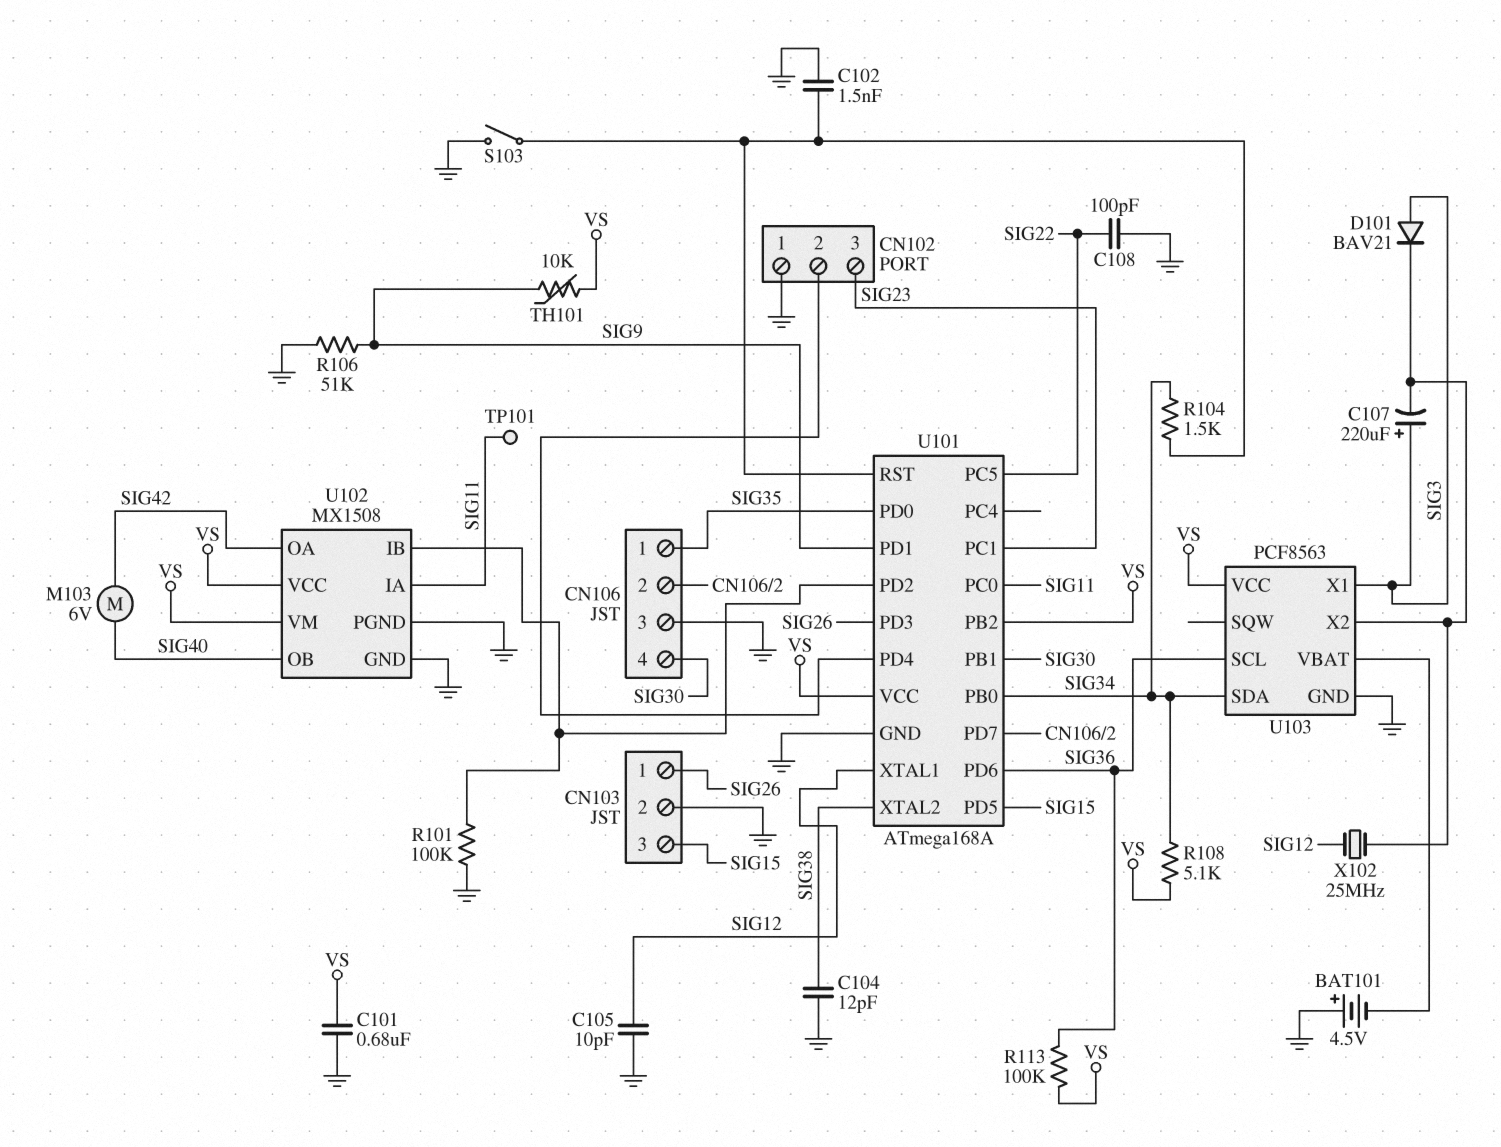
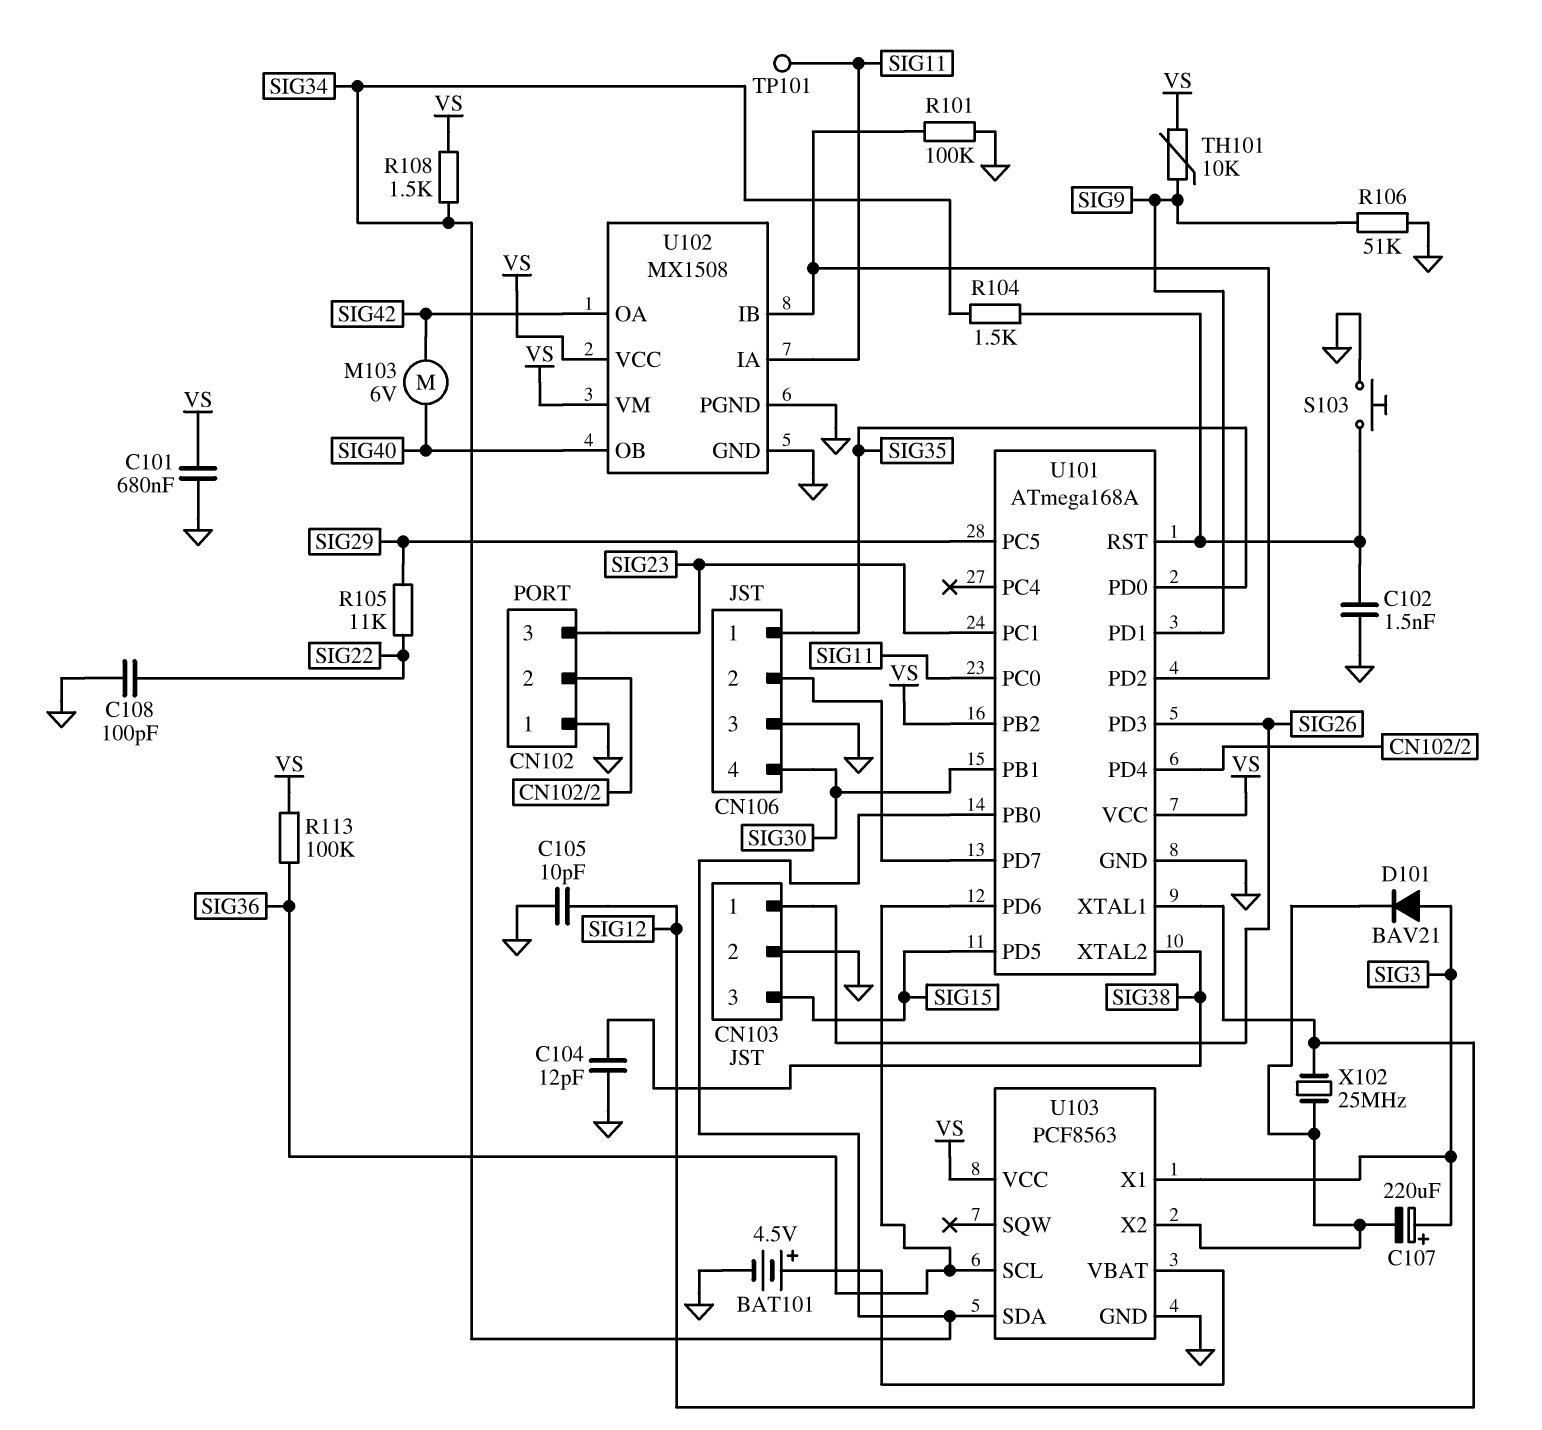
BAT101: 4.5V (plus GND, minus U103/VBAT) -> 4.5V (plus U103/VBAT, minus GND)
R105: none -> 11k (SIG22, SIG29)
R108: 5.1k (SIG34, VS) -> 1.5k (SIG34, VS)
S103: switch (GND, U101/RST) -> button (GND, U101/RST)
U101 pin PC5: SIG22 -> SIG29

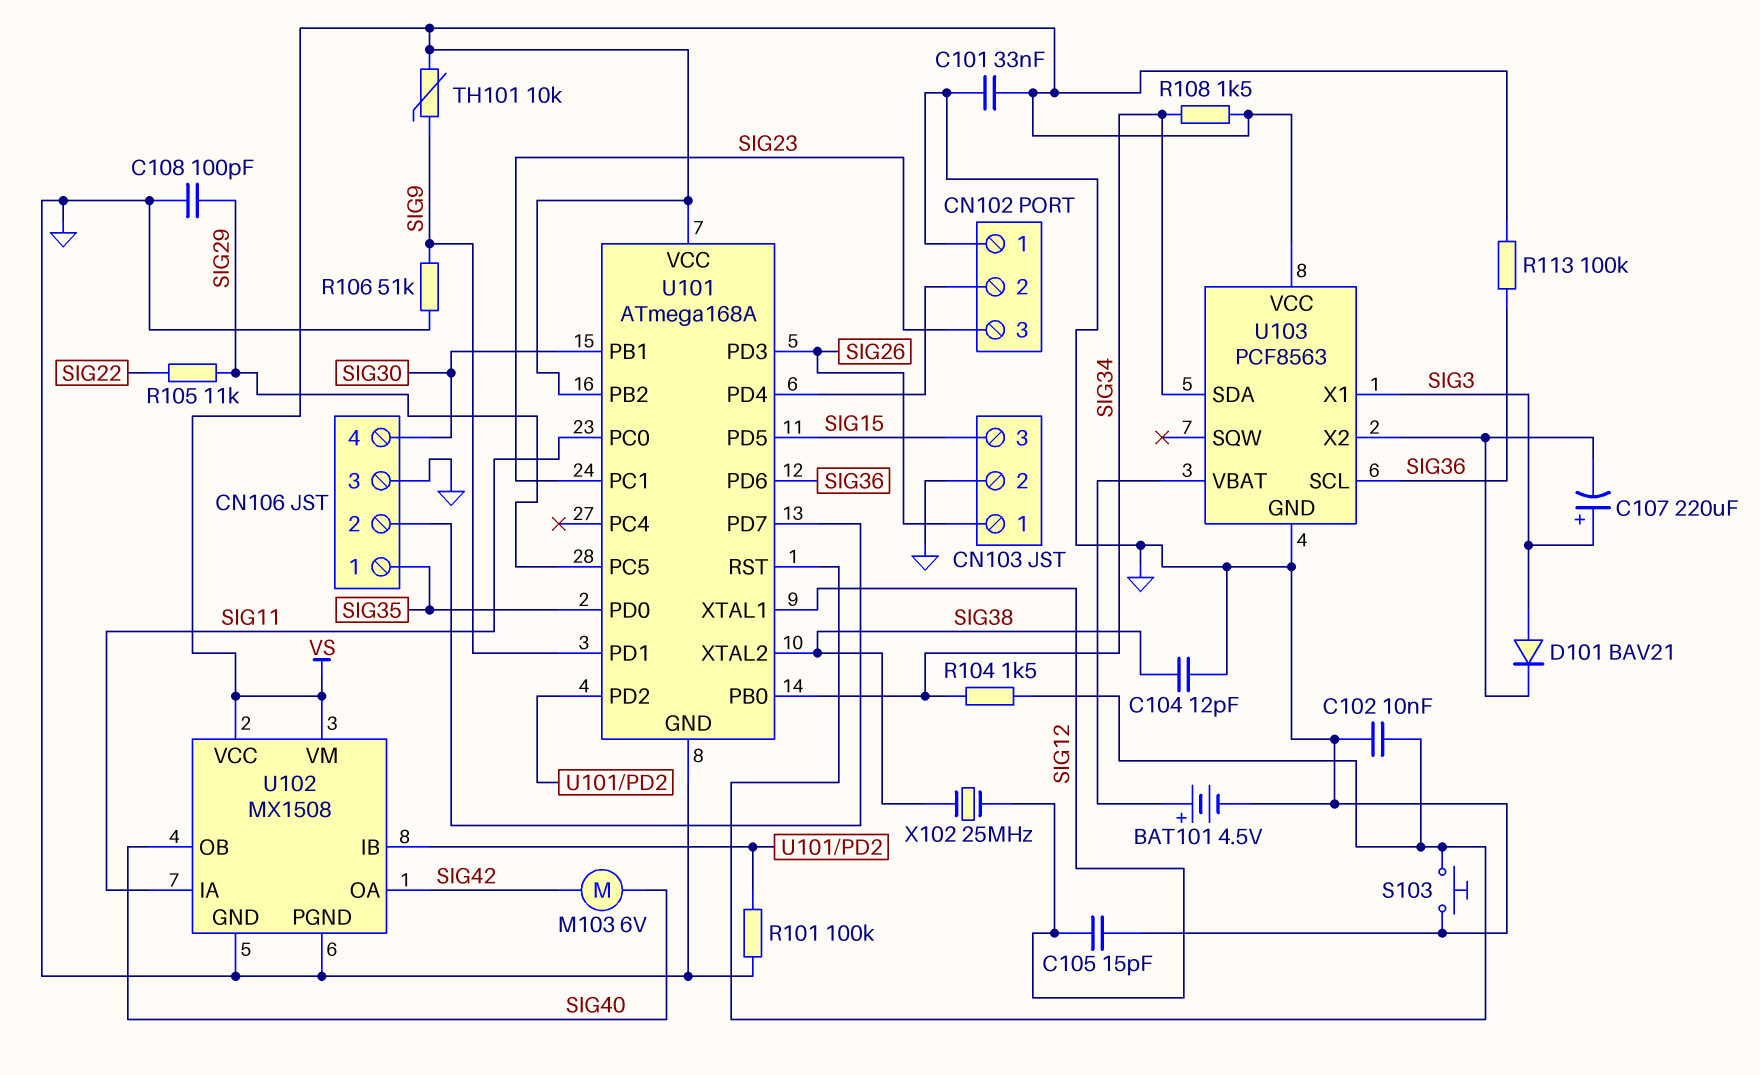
C101: 680nF (GND, VS) -> 33nF (GND, VS)
C102: 1.5nF (GND, U101/RST) -> 10nF (GND, U101/RST)
C105: 10pF (GND, SIG12) -> 15pF (GND, SIG12)
C108: 100pF (GND, SIG22) -> 100pF (GND, SIG29)
TP101: test point (SIG11) -> none
X102: 25MHz (SIG12, U103/X2) -> 25MHz (SIG12, SIG38)

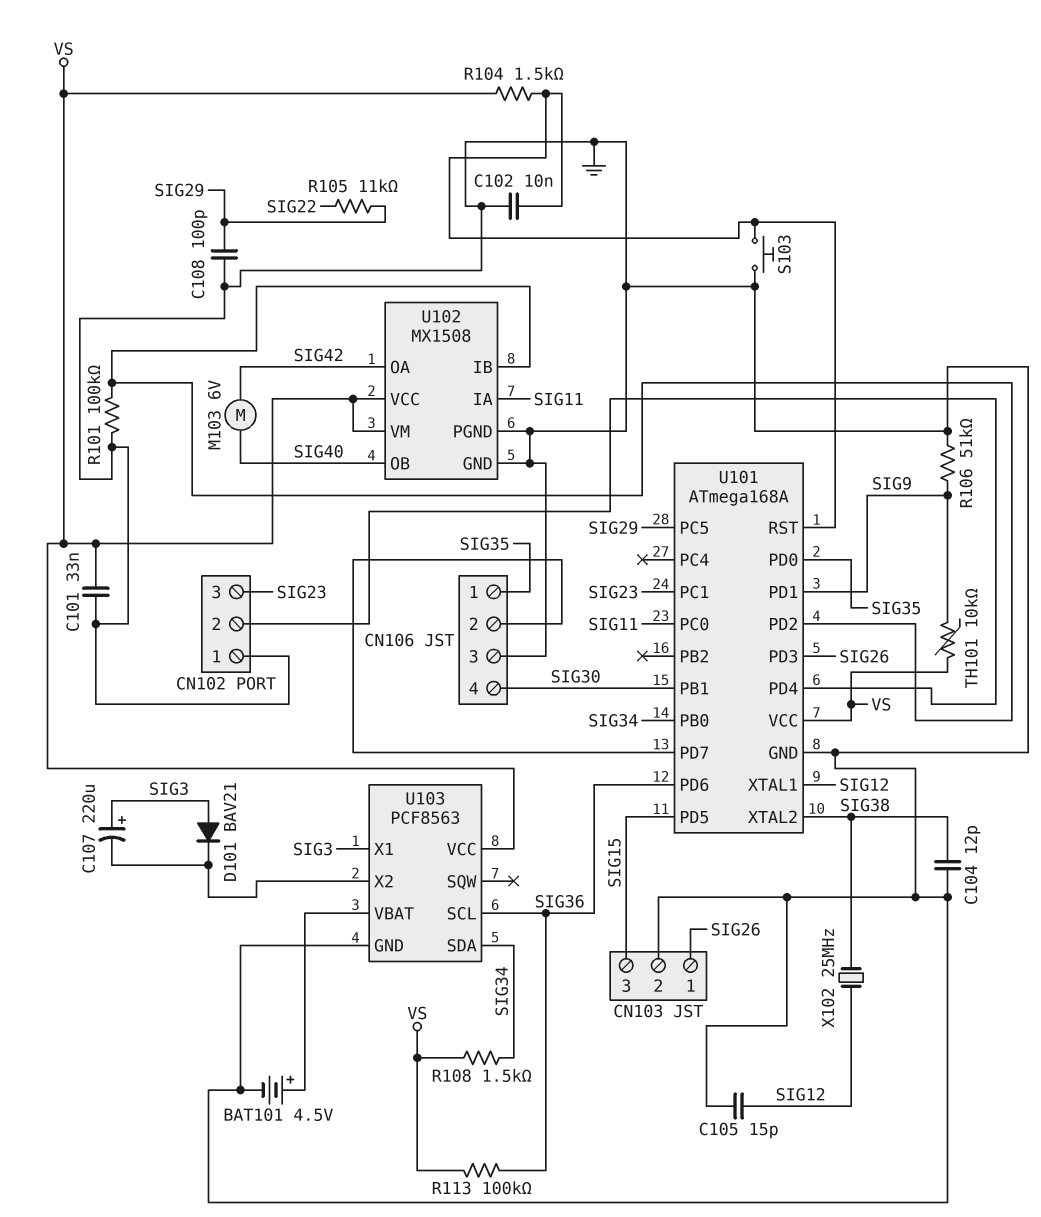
R104: 1.5k (SIG34, U101/RST) -> 1.5k (U101/RST, VS)
U101 pin PB2: VS -> none

